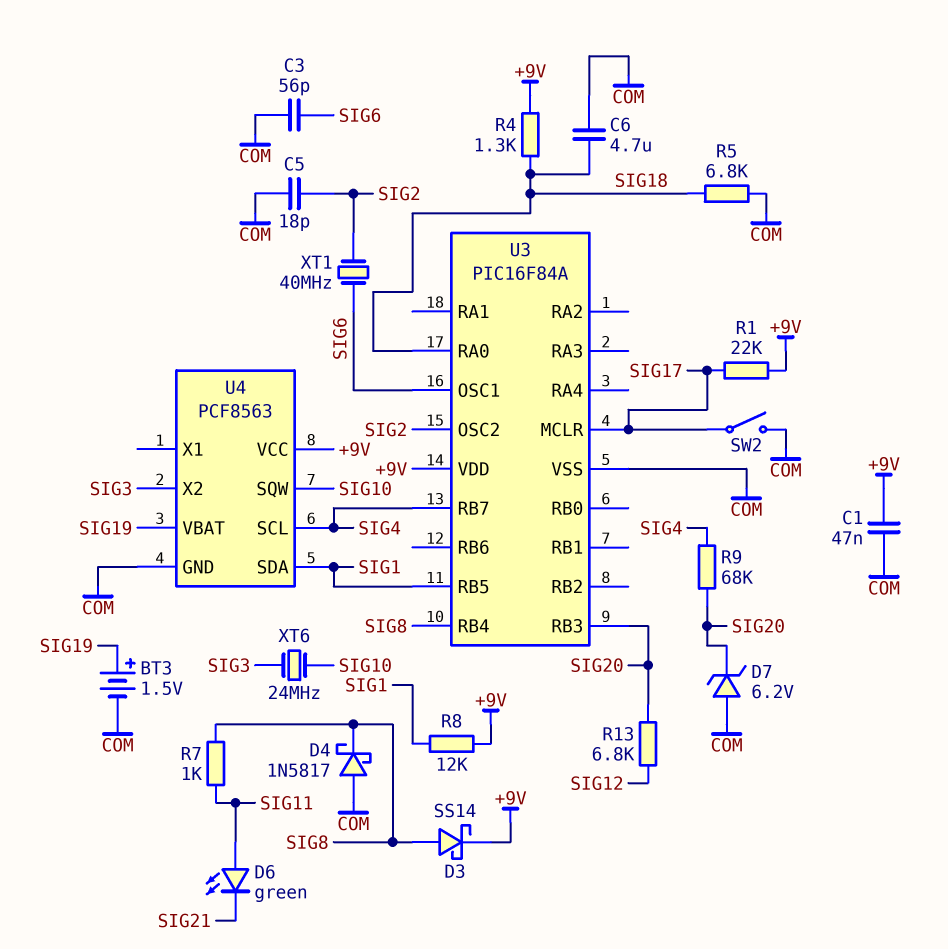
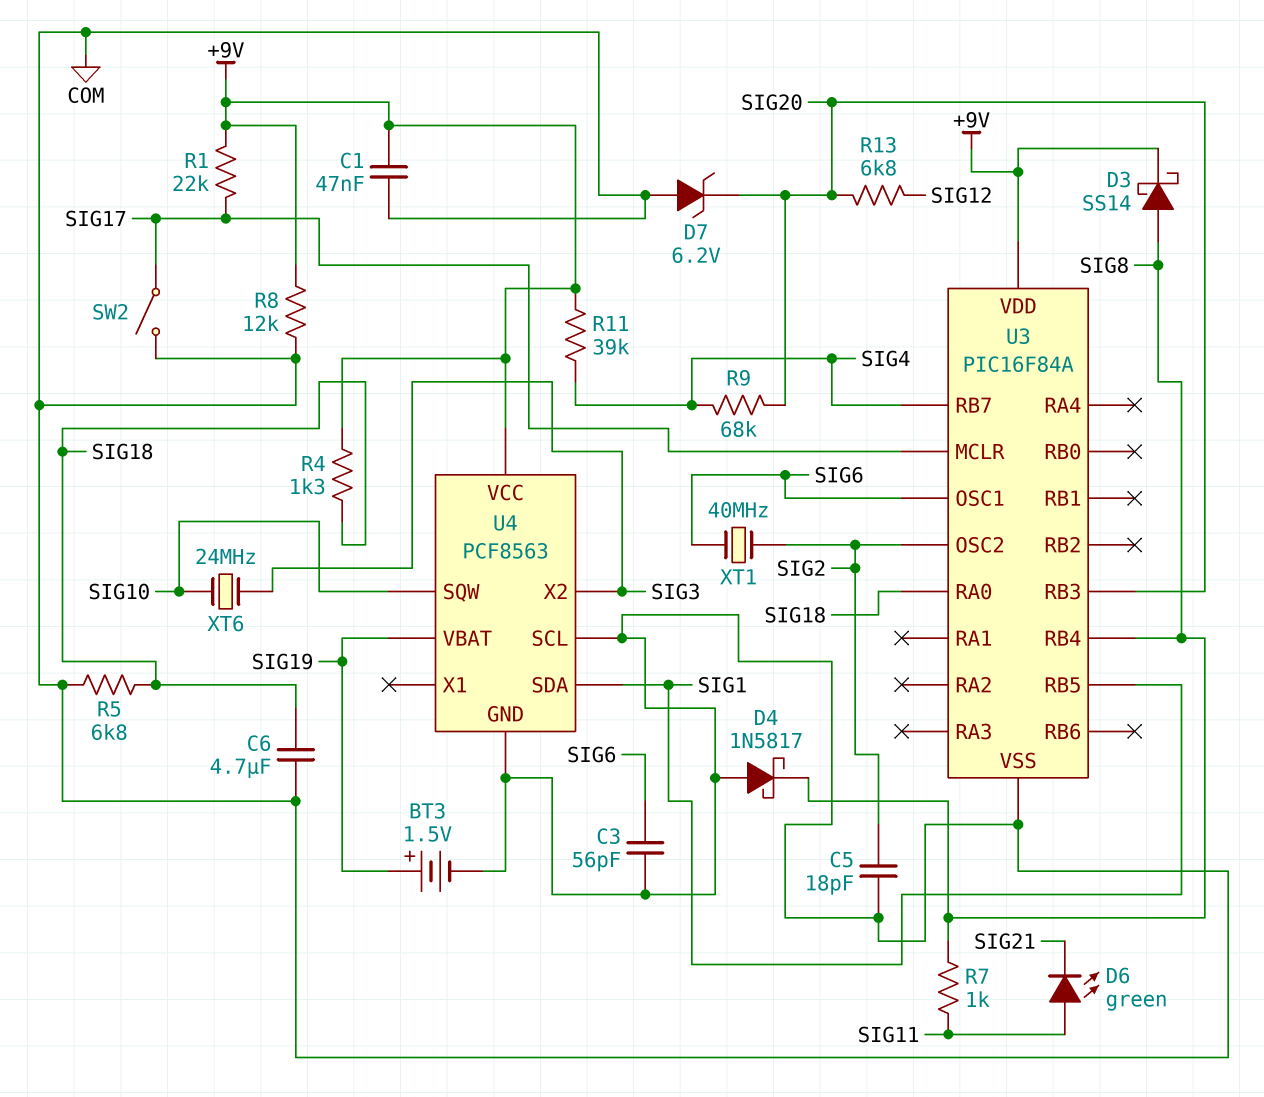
R8: 12k (+9V, SIG1) -> 12k (+9V, COM)
R11: none -> 39k (+9V, SIG4)
U4 pin SCL: SIG4 -> COM

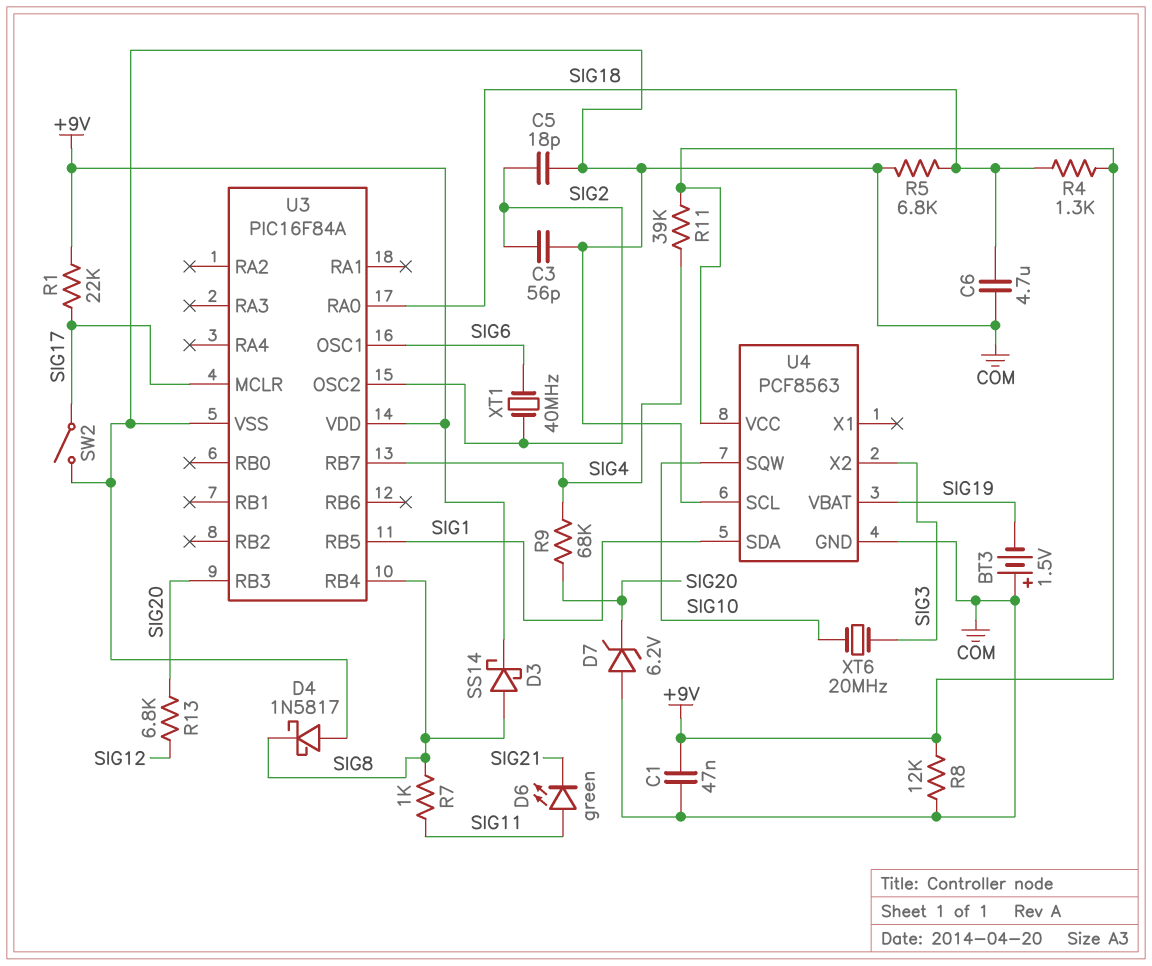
BT3: 1.5V (plus SIG19, minus COM) -> 1.5V (plus COM, minus SIG19)
C3: 56pF (COM, SIG6) -> 56pF (COM, SIG2)
XT6: 24MHz (SIG3, SIG10) -> 20MHz (SIG3, SIG10)

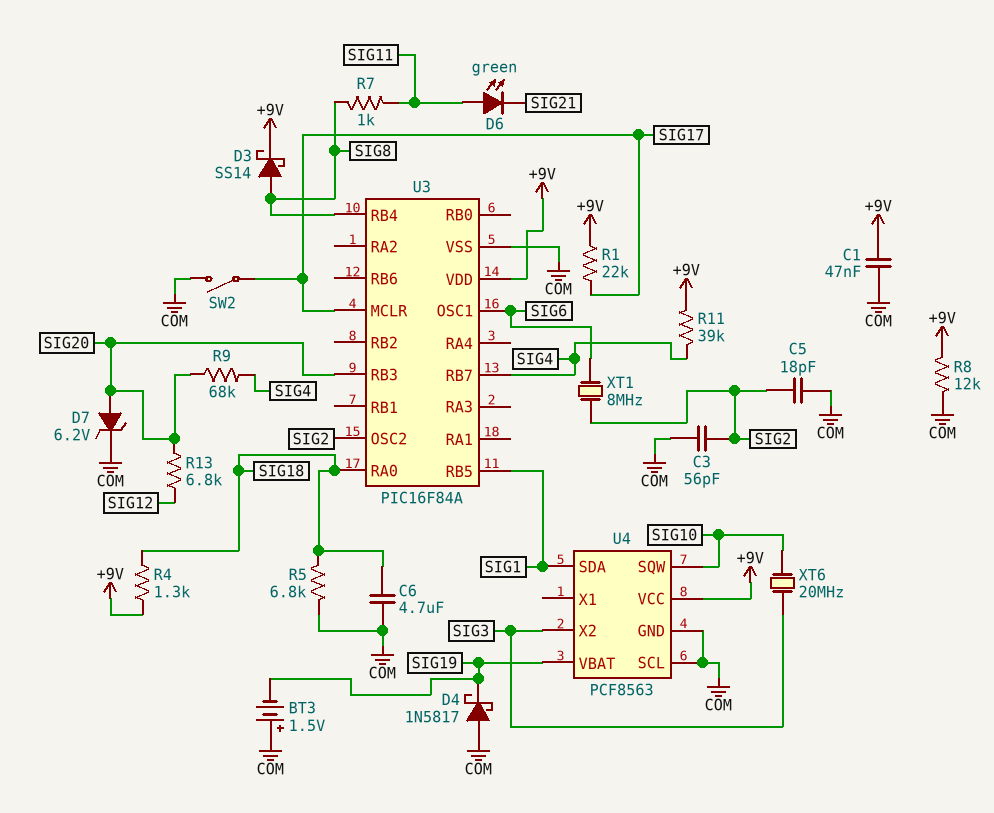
D4: schottky 1N5817 (A COM, K SIG8) -> schottky 1N5817 (A COM, K SIG19)
D7: zener 6.2V (A COM, K SIG20) -> zener 6.2V (A SIG20, K COM)
XT1: 40MHz (SIG2, SIG6) -> 8MHz (SIG2, SIG6)

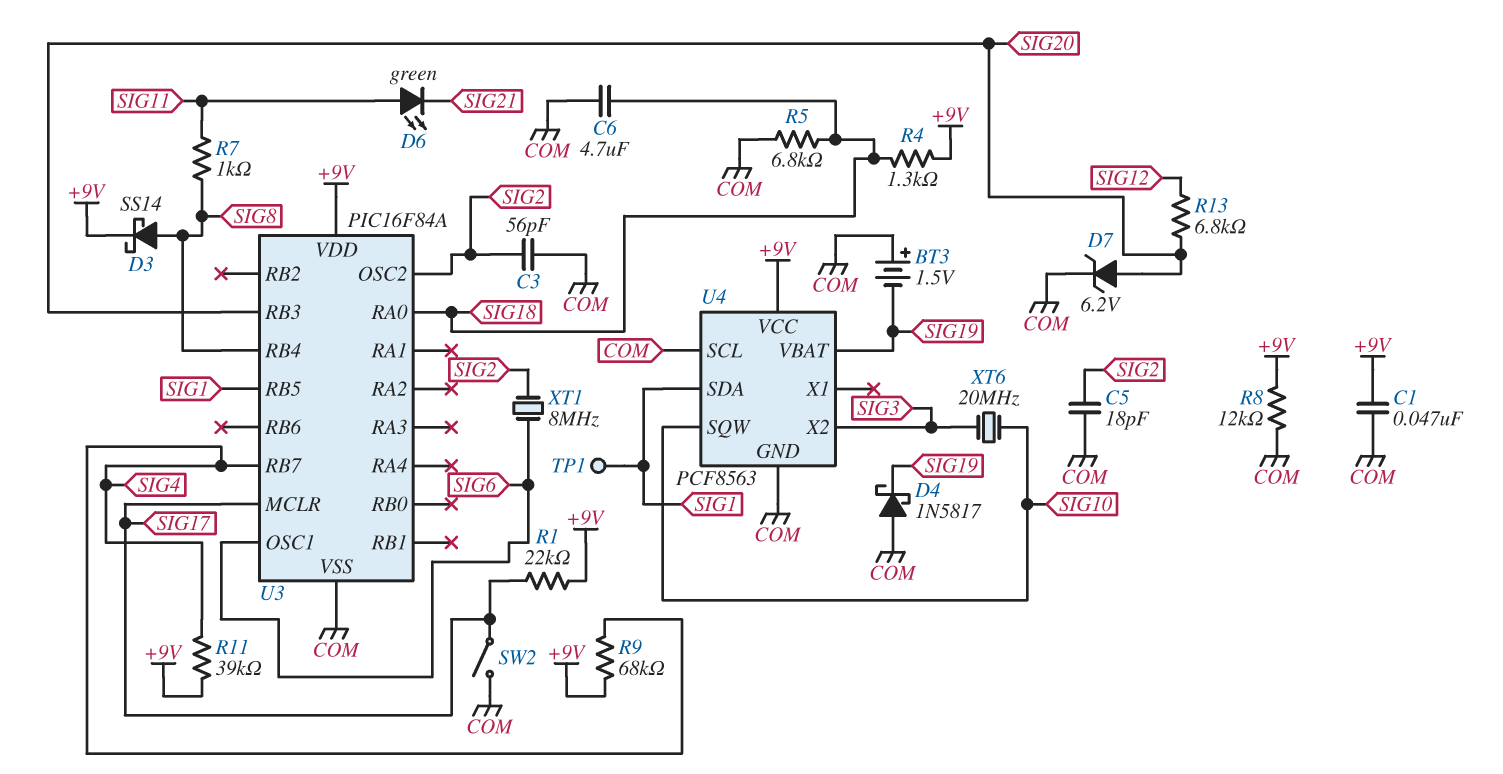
R9: 68k (SIG4, SIG20) -> 68k (+9V, SIG4)
TP1: none -> test point (SIG1)

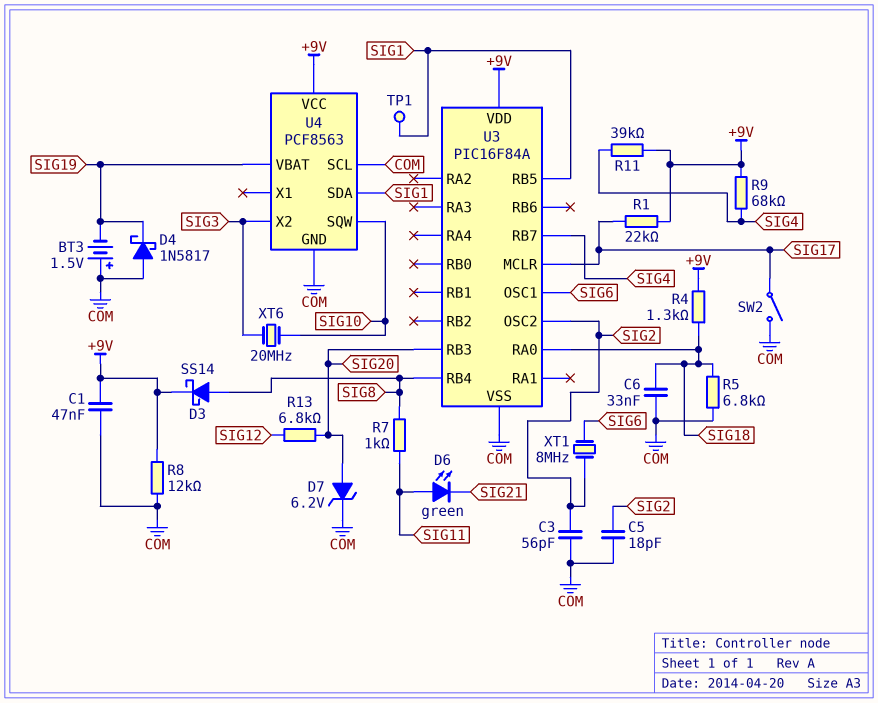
C6: 4.7uF (COM, SIG18) -> 33nF (COM, SIG18)

